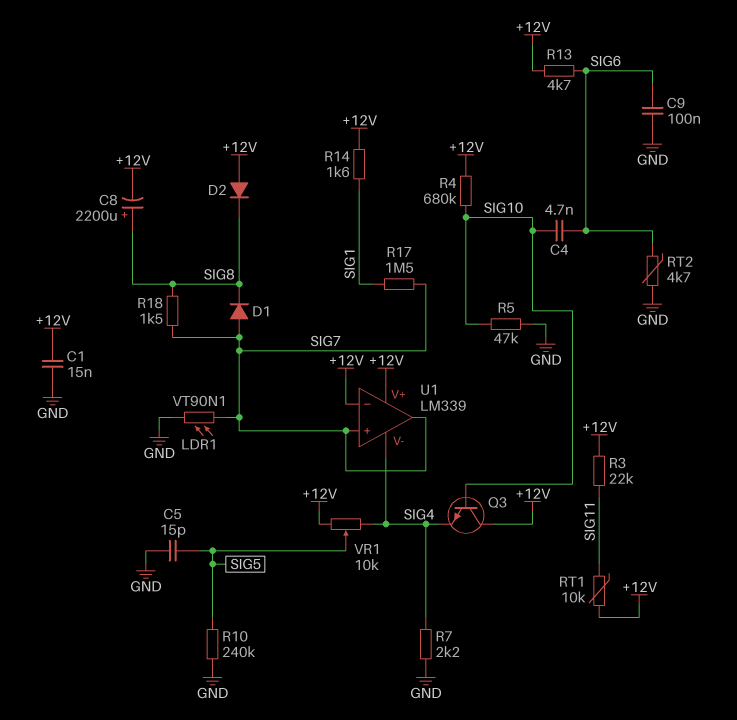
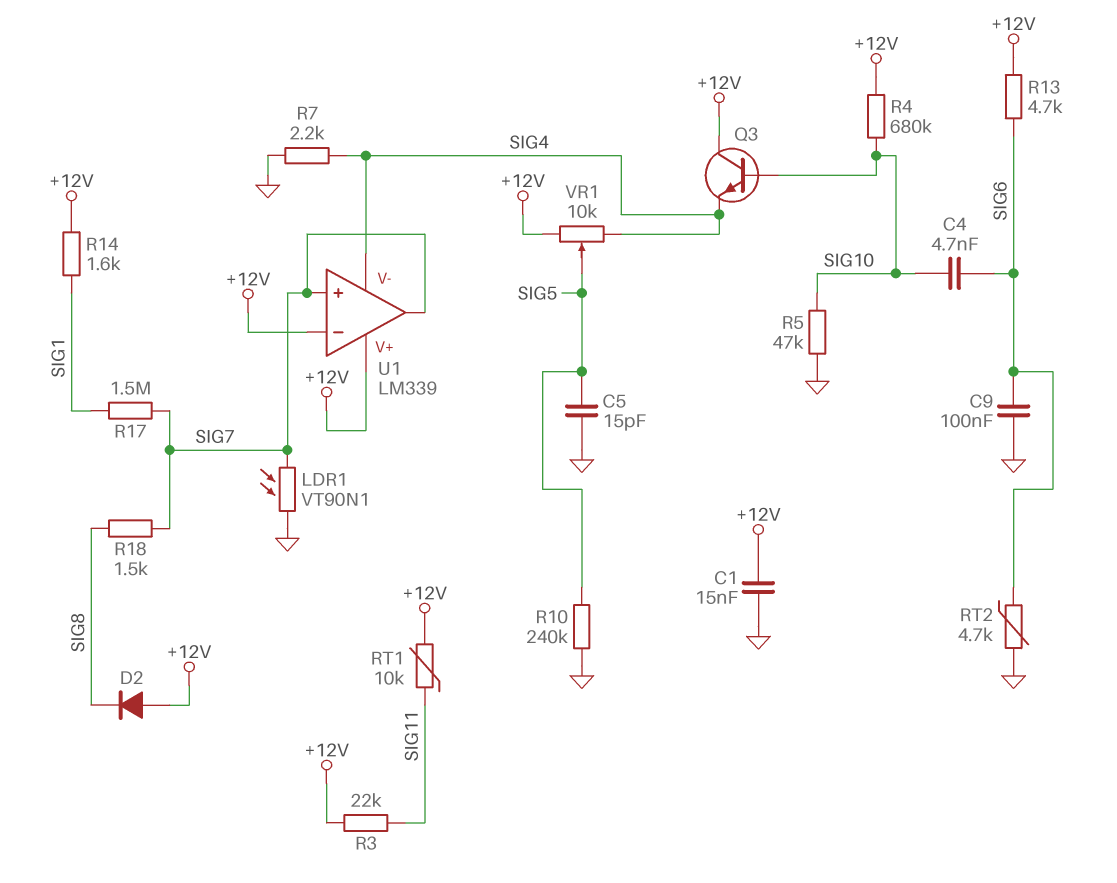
C8: 2200uF (plus SIG8, minus +12V) -> none
D1: diode (A SIG7, K SIG8) -> none

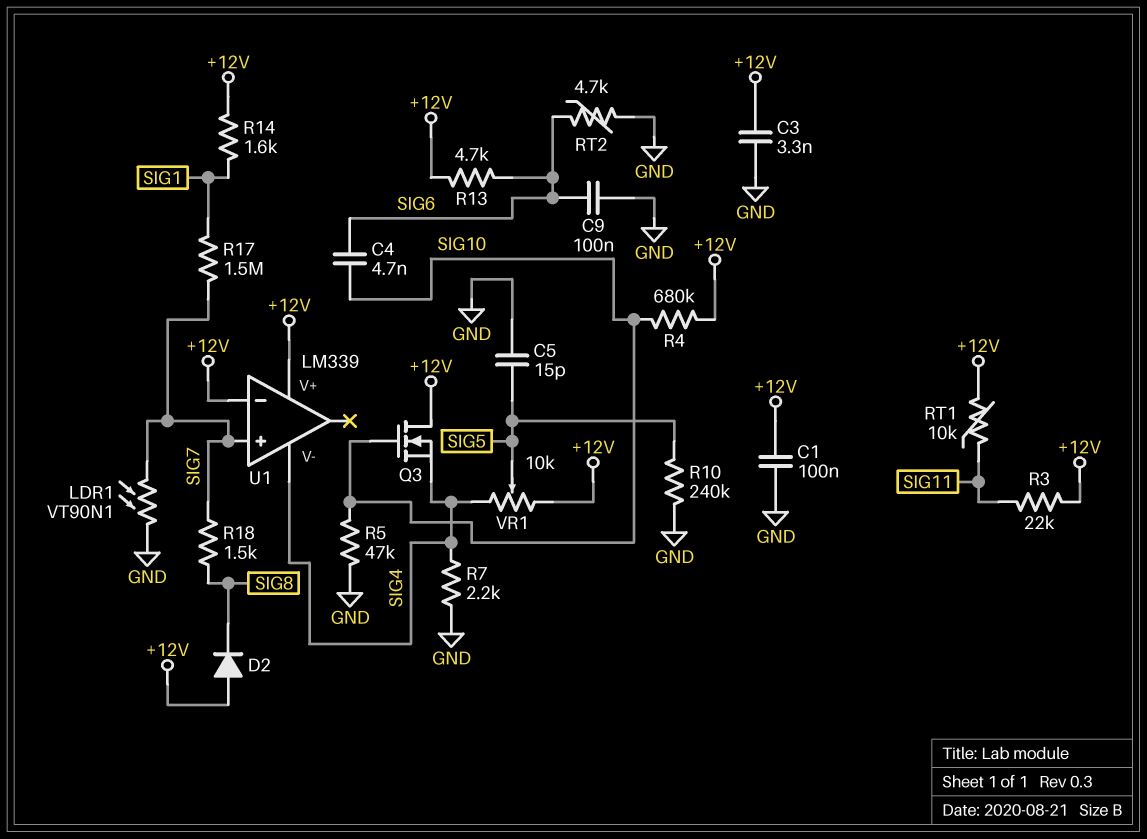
C1: 15nF (+12V, GND) -> 100nF (+12V, GND)
C3: none -> 3.3nF (+12V, GND)
Q3: NPN (B SIG10, C +12V, E SIG4) -> NMOS (G SIG10, D +12V, S SIG4)
U1 pin out: SIG7 -> none

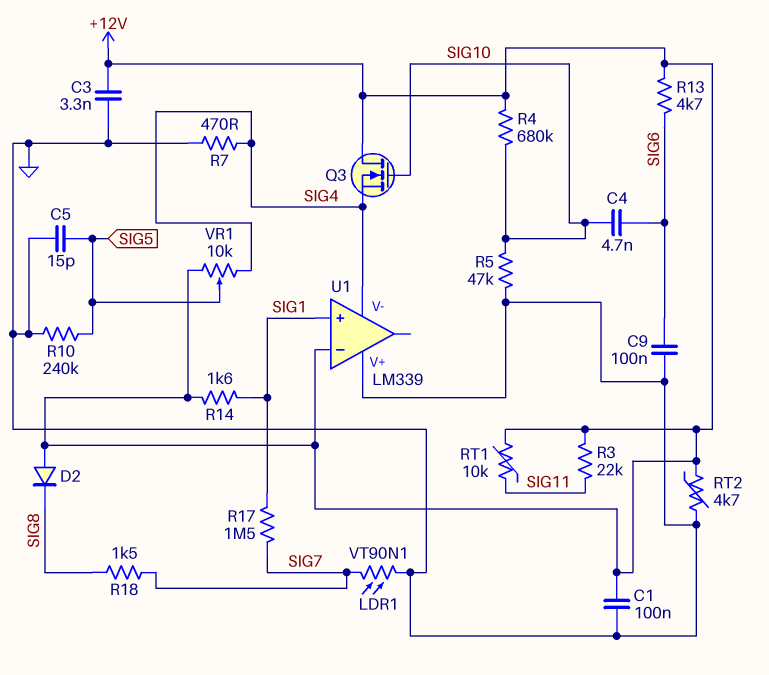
R7: 2.2k (GND, SIG4) -> 470 (GND, SIG4)
RT2: 4.7k (GND, SIG6) -> 4.7k (+12V, GND)
U1 pin V+: +12V -> GND
U1 pin in+: SIG7 -> SIG1

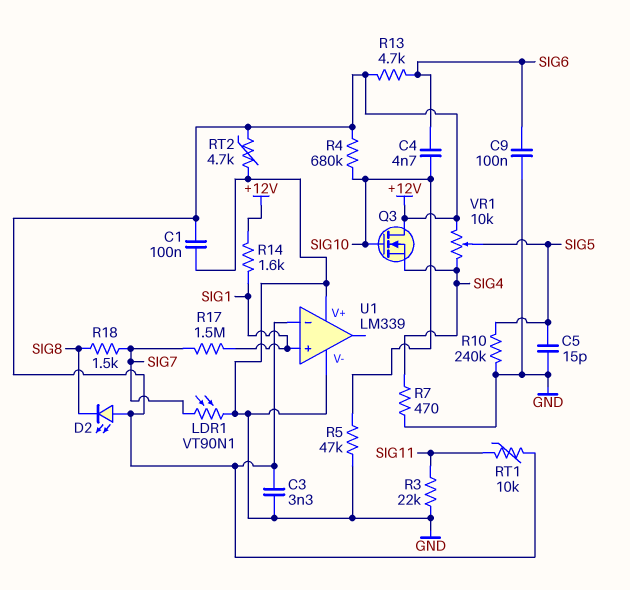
D2: diode (A +12V, K SIG8) -> LED (A +12V, K SIG8)
R3: 22k (+12V, SIG11) -> 22k (GND, SIG11)
U1 pin V-: SIG4 -> GND

